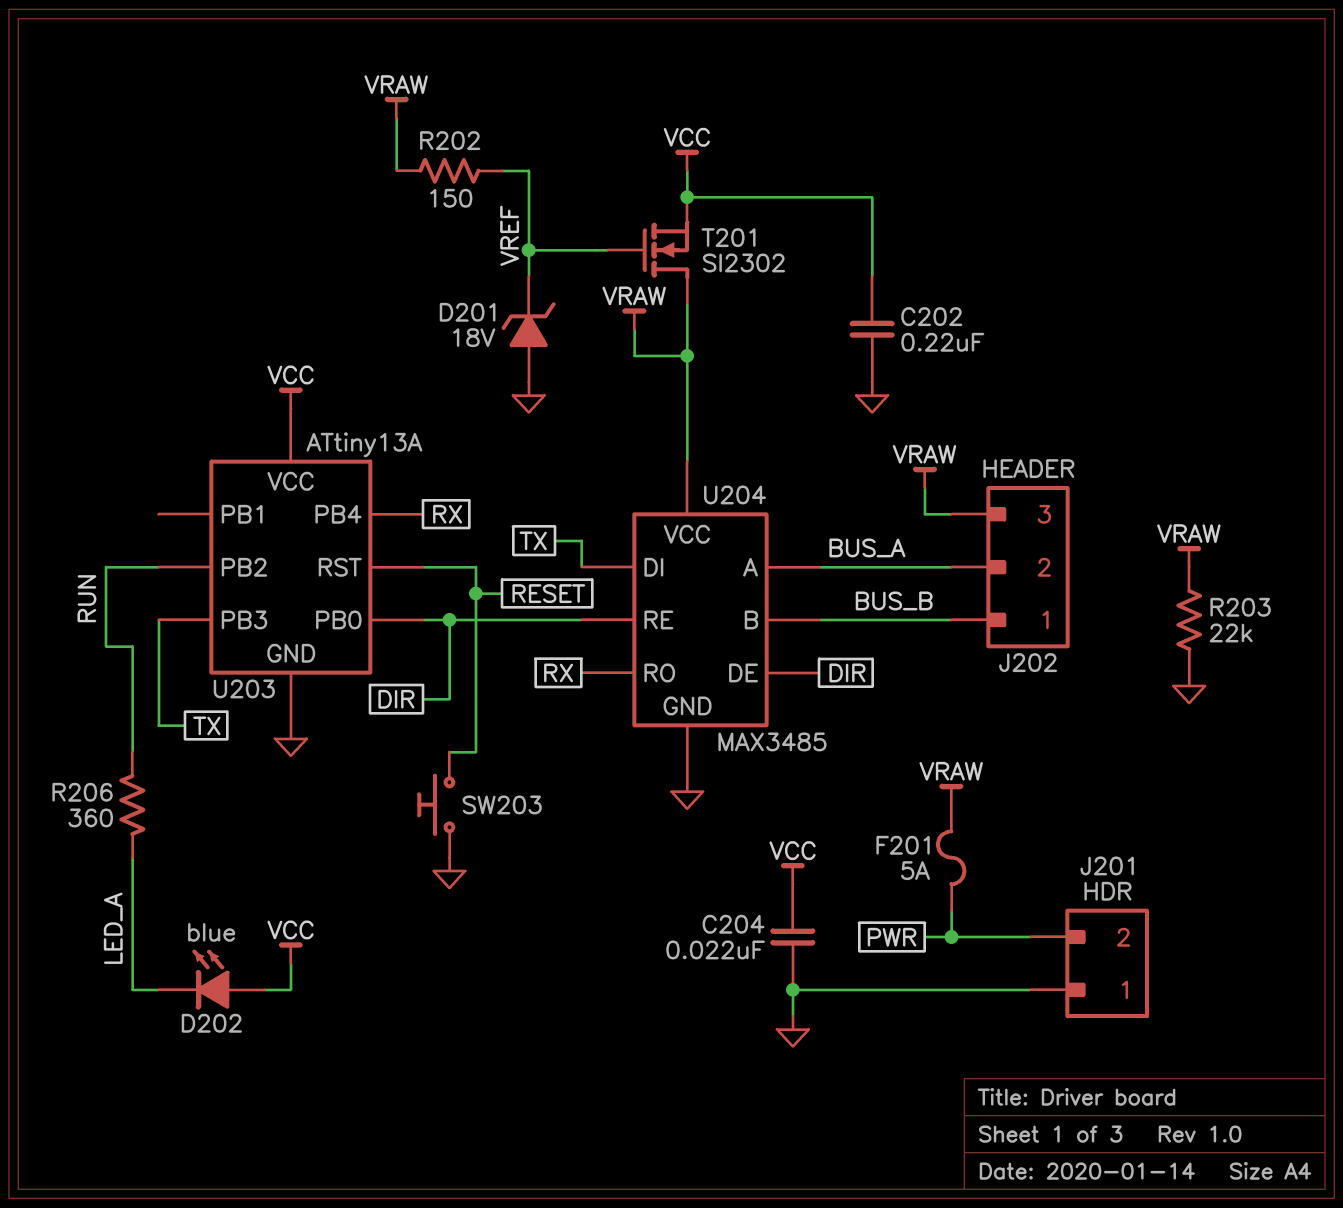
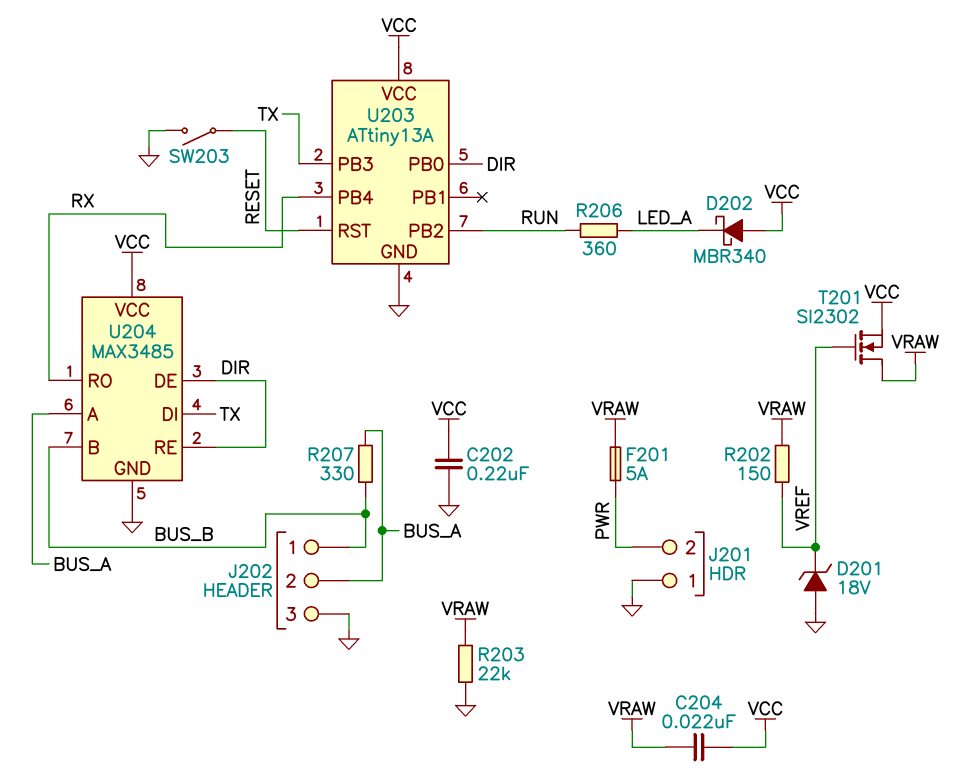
C204: 22nF (GND, VCC) -> 22nF (VCC, VRAW)
D202: LED blue (A VCC, K LED_A) -> schottky MBR340 (A VCC, K LED_A)
J202 pin 3: VRAW -> GND
R207: none -> 330 (BUS_A, BUS_B)
SW203: button (GND, RESET) -> switch (GND, RESET)
U204 pin VCC: VRAW -> VCC

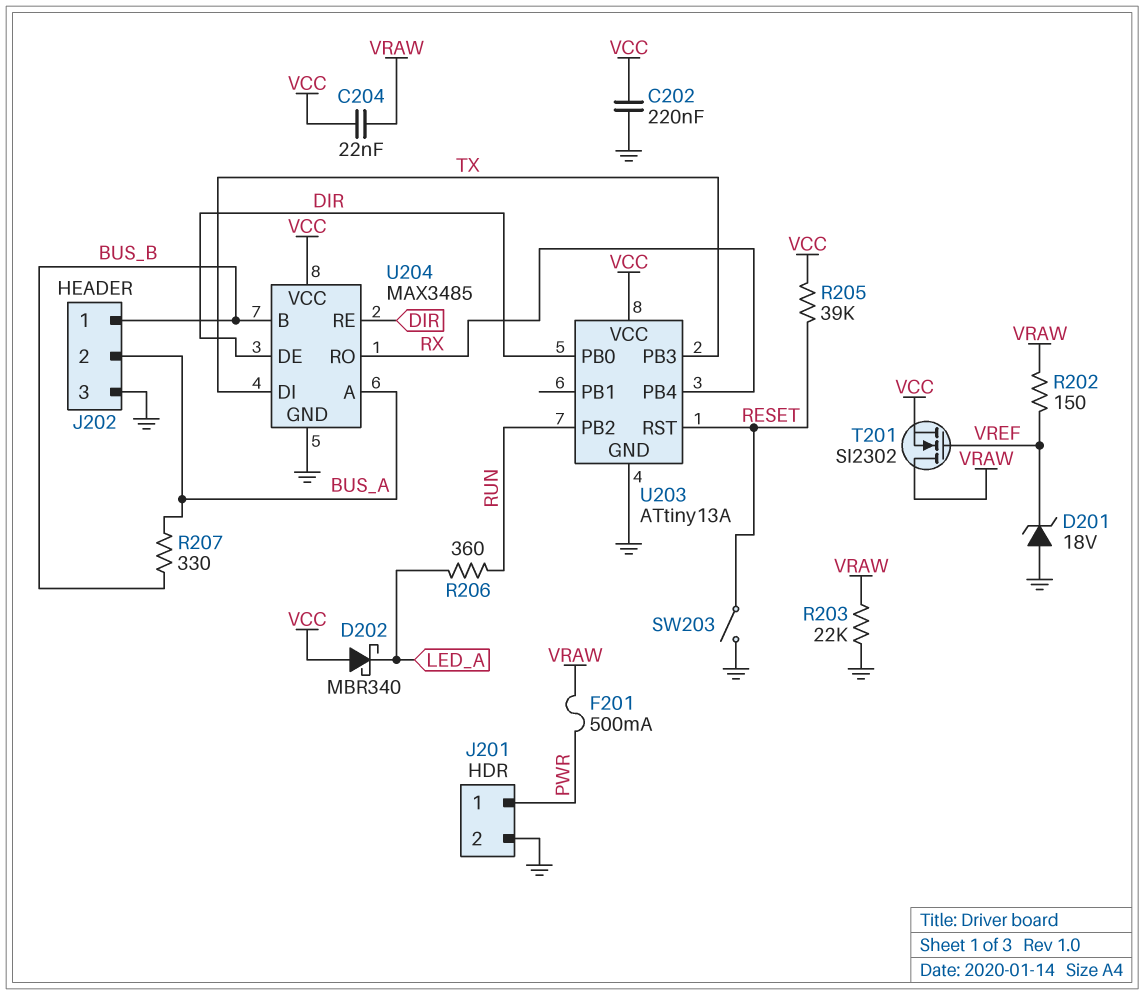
F201: 5A (PWR, VRAW) -> 500mA (PWR, VRAW)
J201 pin 1: GND -> PWR
J201 pin 2: PWR -> GND
R205: none -> 39k (RESET, VCC)

